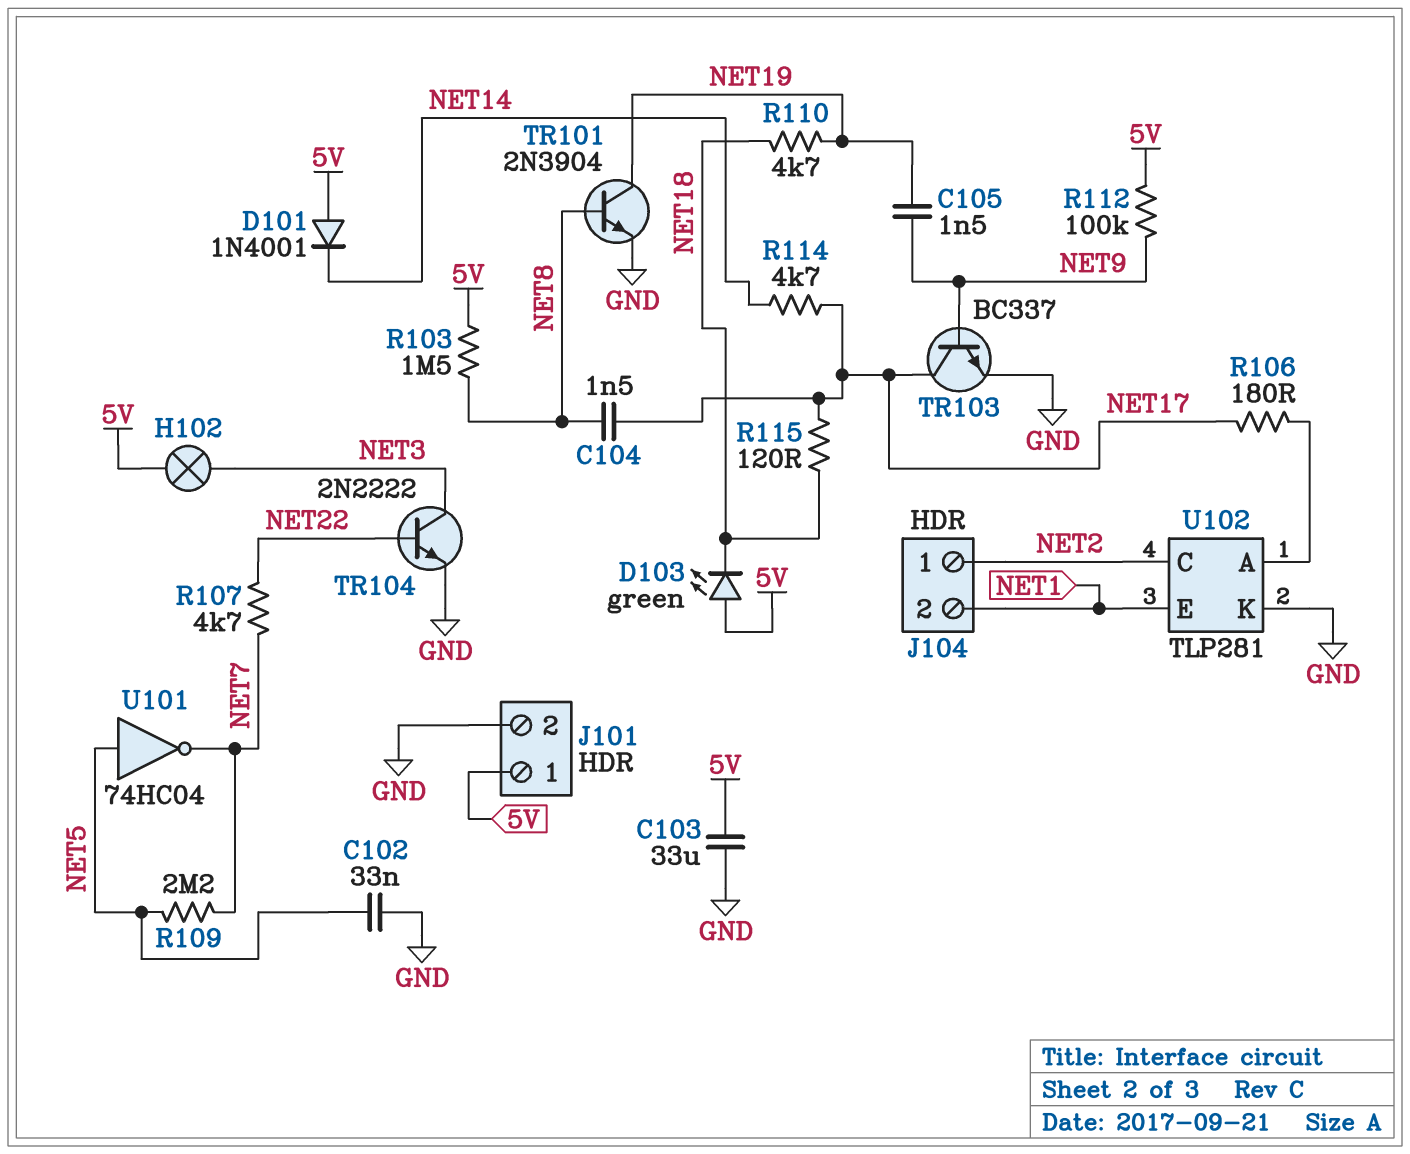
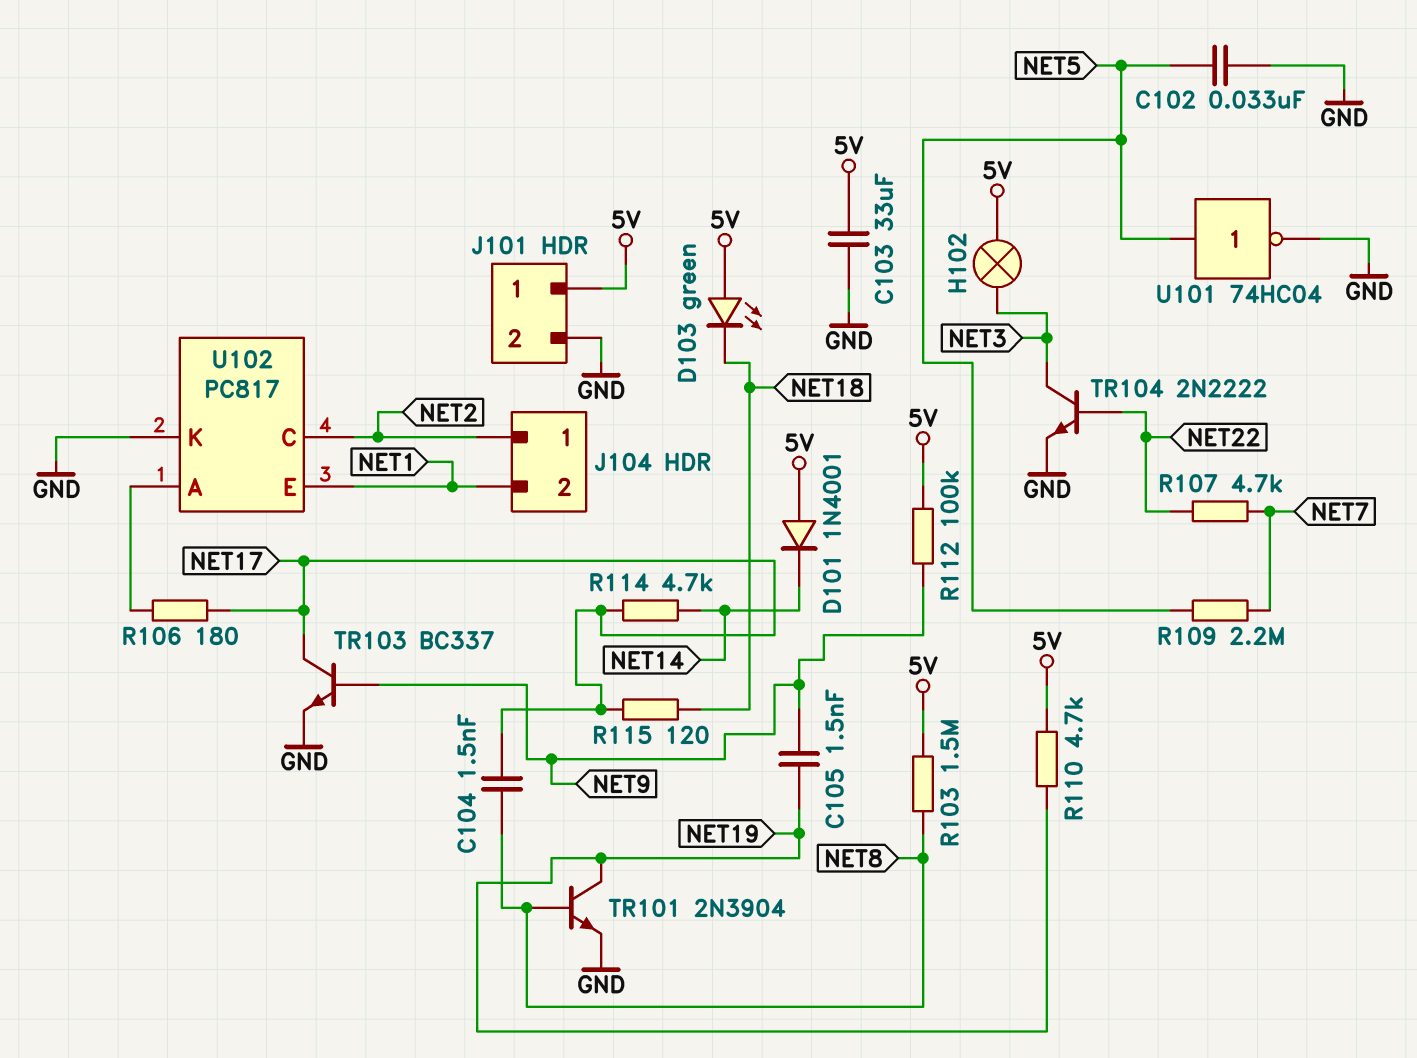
R110: 4.7k (NET18, NET19) -> 4.7k (5V, NET19)
U101: NOT 74HC04 (in NET5, out NET7) -> NOT 74HC04 (in NET5, out GND)
U102: TLP281 -> PC817

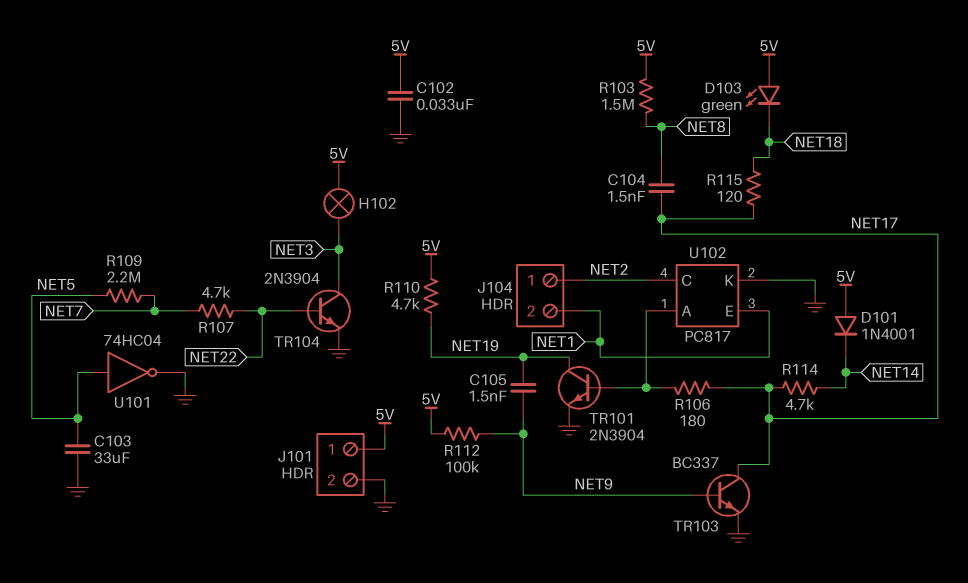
C102: 33nF (GND, NET5) -> 33nF (5V, GND)
C103: 33uF (5V, GND) -> 33uF (GND, NET5)
TR101: NPN 2N3904 (B NET8, C NET19, E GND) -> NPN 2N3904 (B U102/A, C NET19, E GND)
TR104: NPN 2N2222 (B NET22, C NET3, E GND) -> NPN 2N3904 (B NET22, C NET3, E GND)

